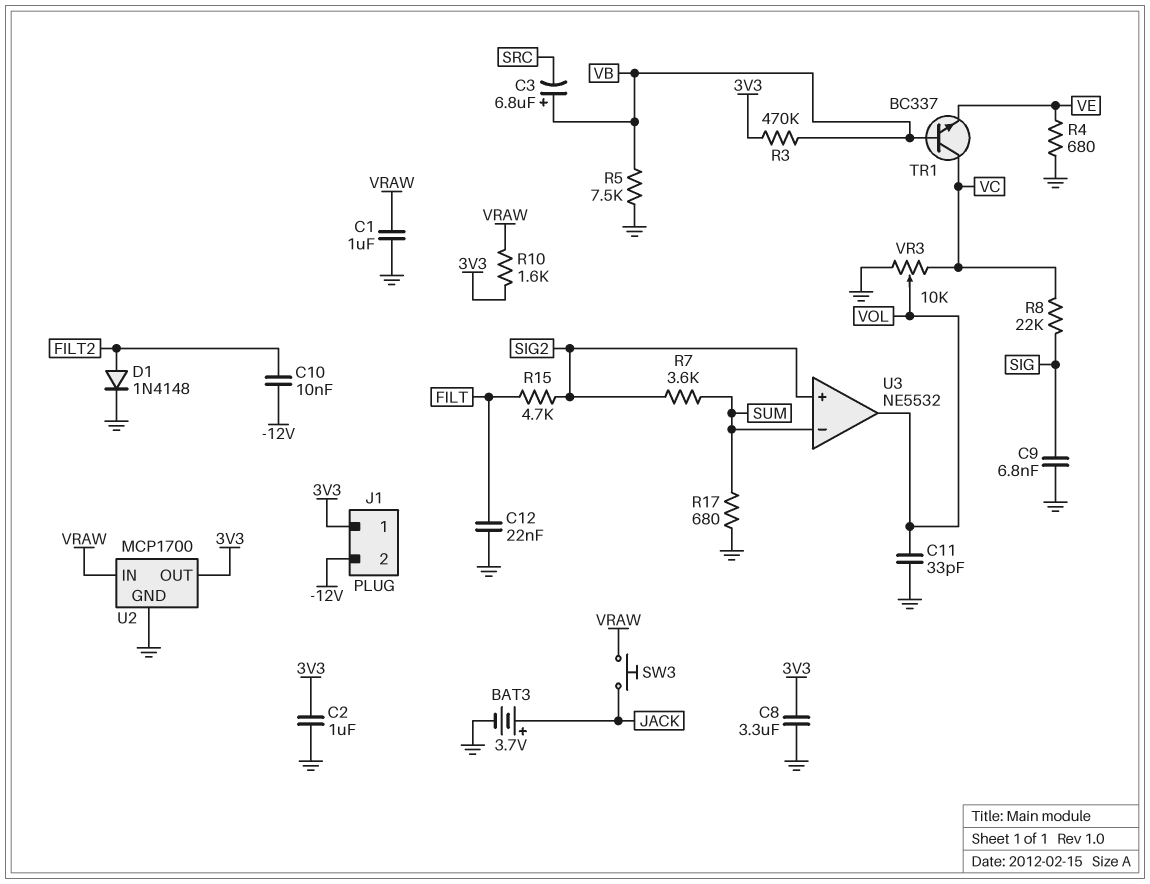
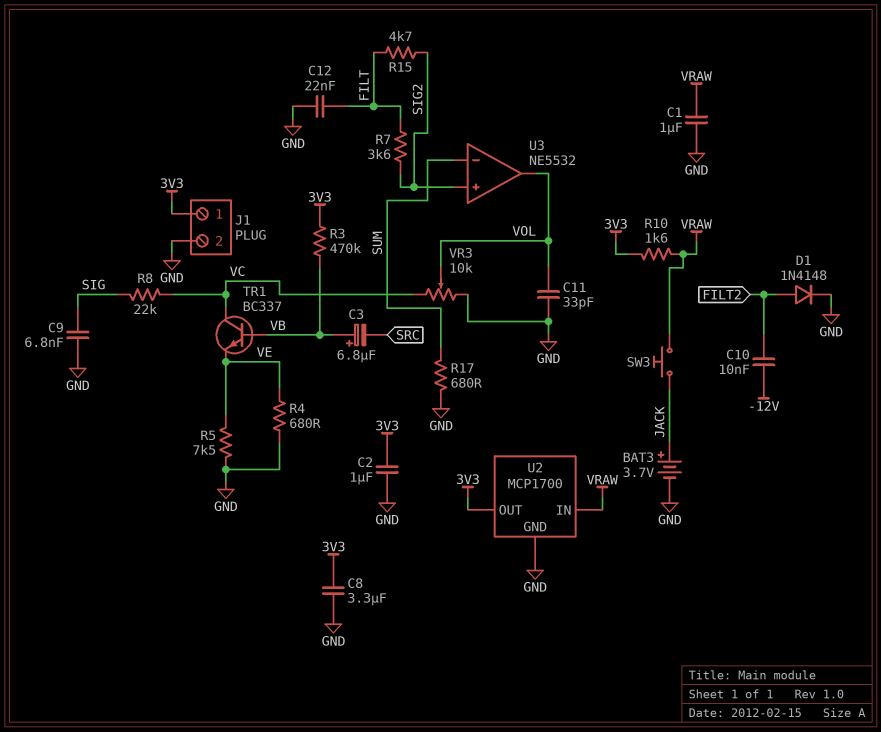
J1 pin 2: -12V -> GND
R5: 7.5k (GND, VB) -> 7.5k (GND, VE)
R7: 3.6k (SIG2, SUM) -> 3.6k (FILT, SIG2)

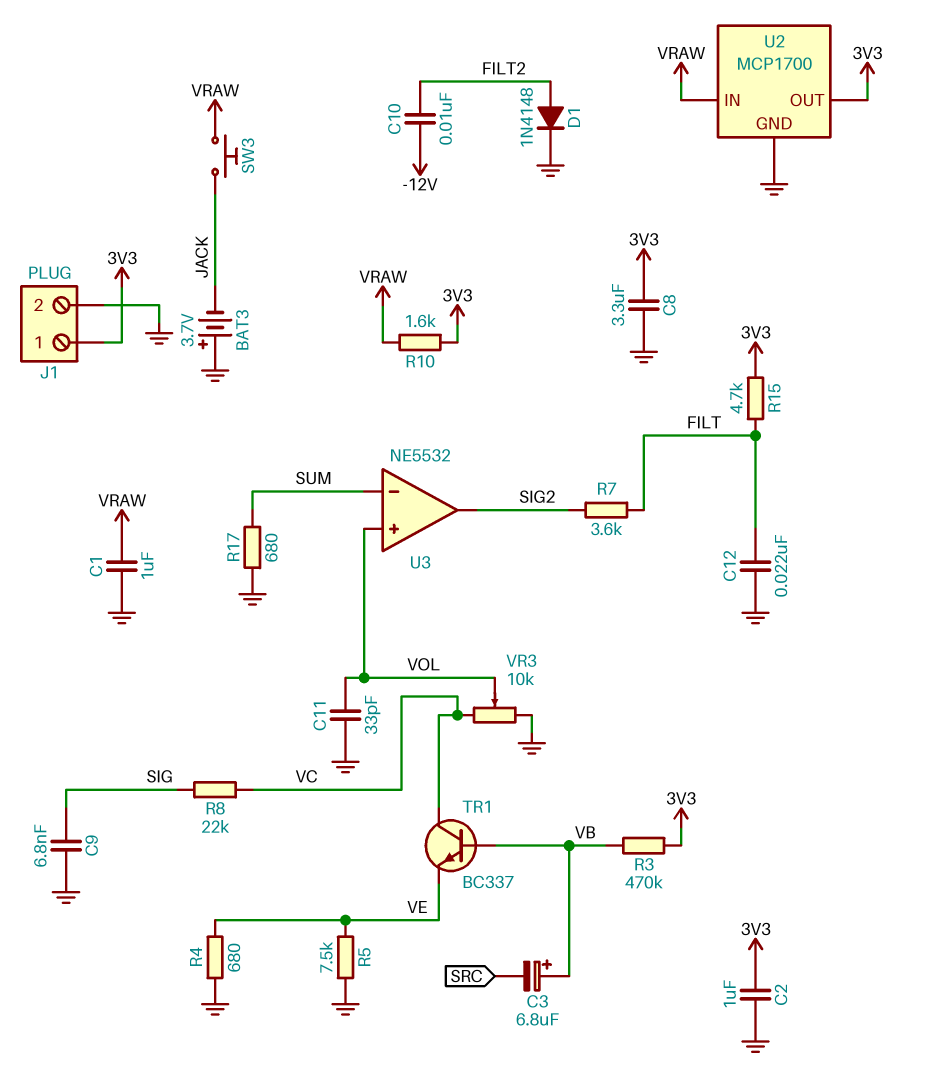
BAT3: 3.7V (plus JACK, minus GND) -> 3.7V (plus GND, minus JACK)
R15: 4.7k (FILT, SIG2) -> 4.7k (3V3, FILT)
U3 pin in+: SIG2 -> VOL
U3 pin out: VOL -> SIG2

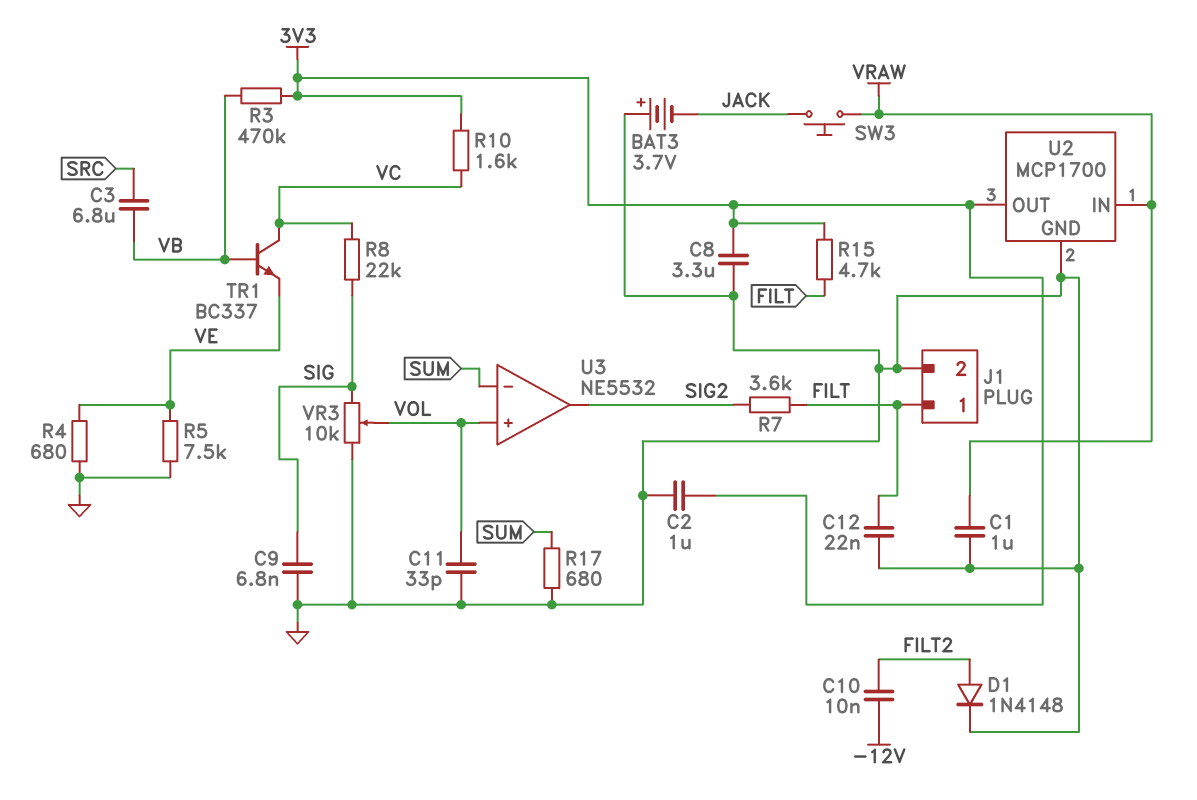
C3: 6.8uF (plus VB, minus SRC) -> 6.8uF (SRC, VB)
J1 pin 1: 3V3 -> FILT
R10: 1.6k (3V3, VRAW) -> 1.6k (3V3, VC)
VR3: 10k (GND, VC, wiper VOL) -> 10k (GND, SIG, wiper VOL)

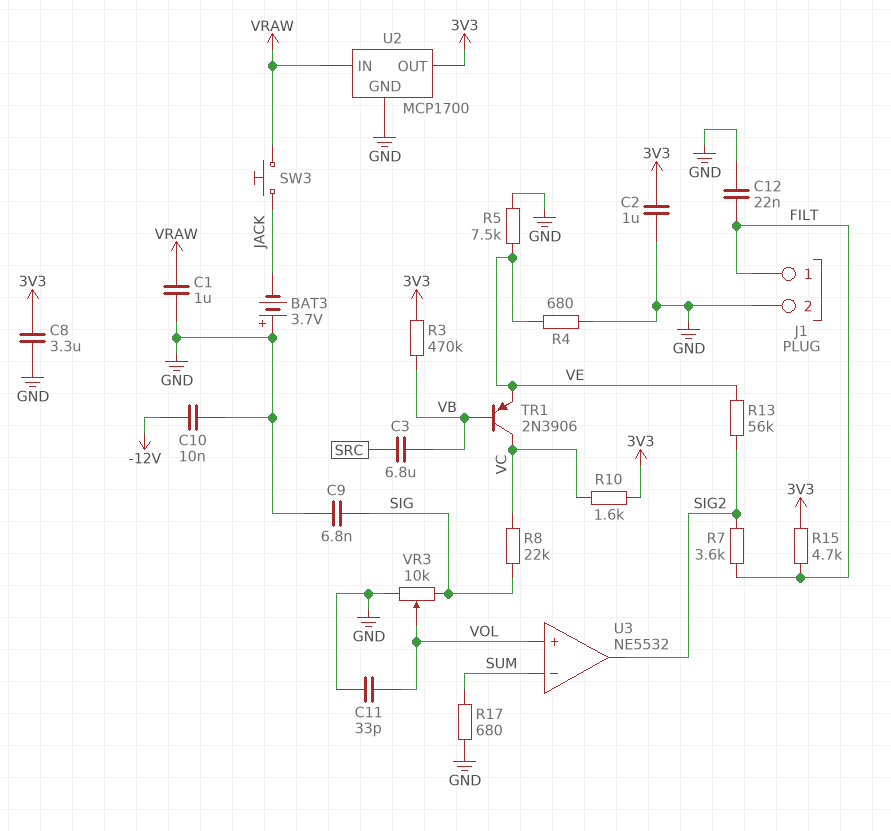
C10: 10nF (-12V, FILT2) -> 10nF (-12V, GND)
D1: diode 1N4148 (A FILT2, K GND) -> none
R13: none -> 56k (SIG2, VE)
TR1: NPN BC337 (B VB, C VC, E VE) -> PNP 2N3906 (B VB, C VC, E VE)

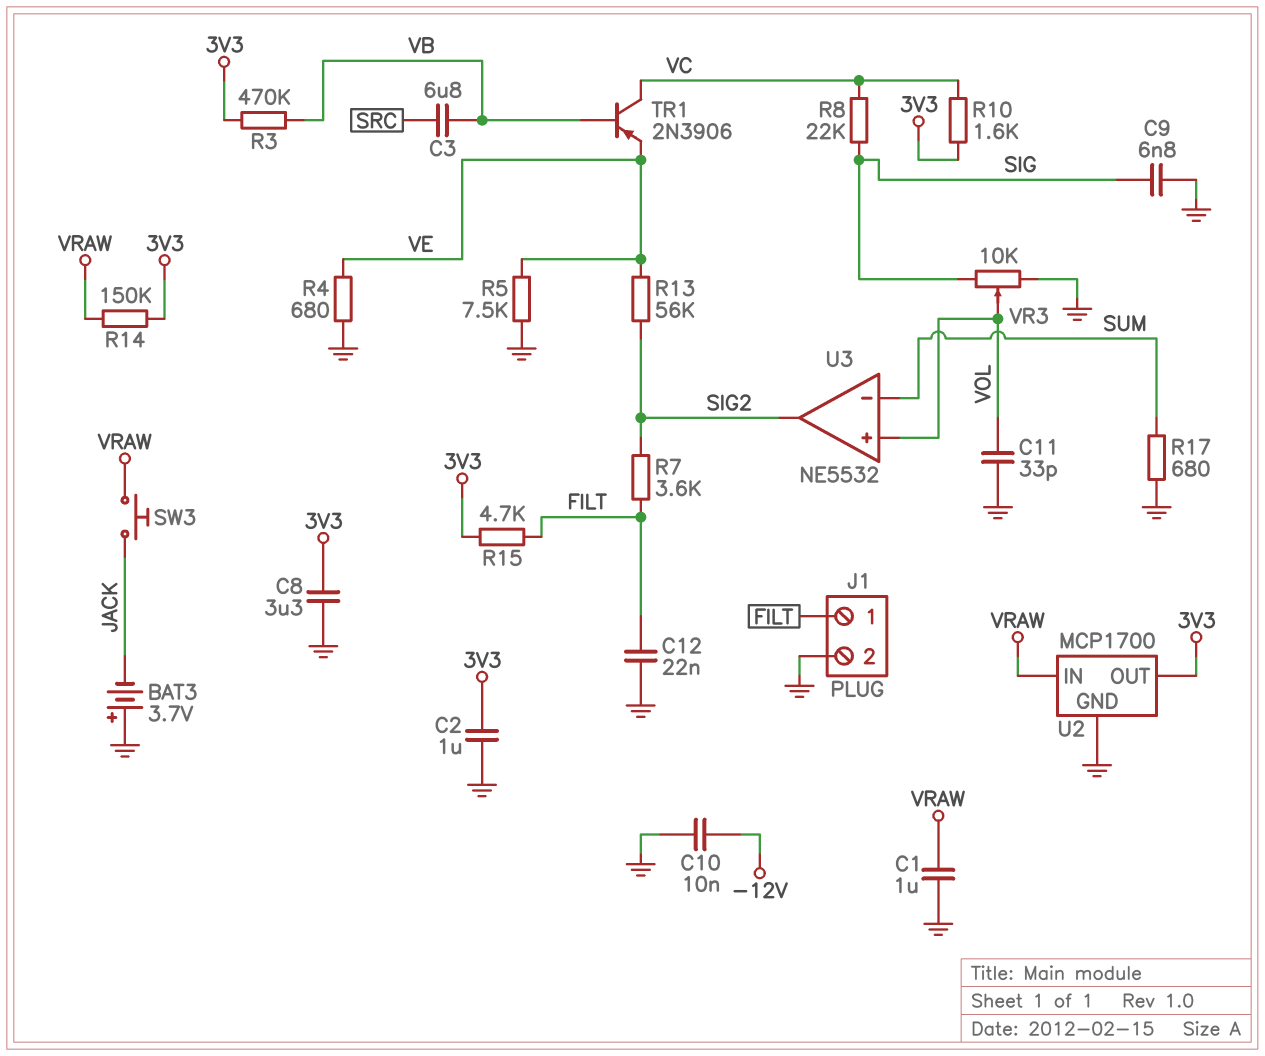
R14: none -> 150k (3V3, VRAW)

